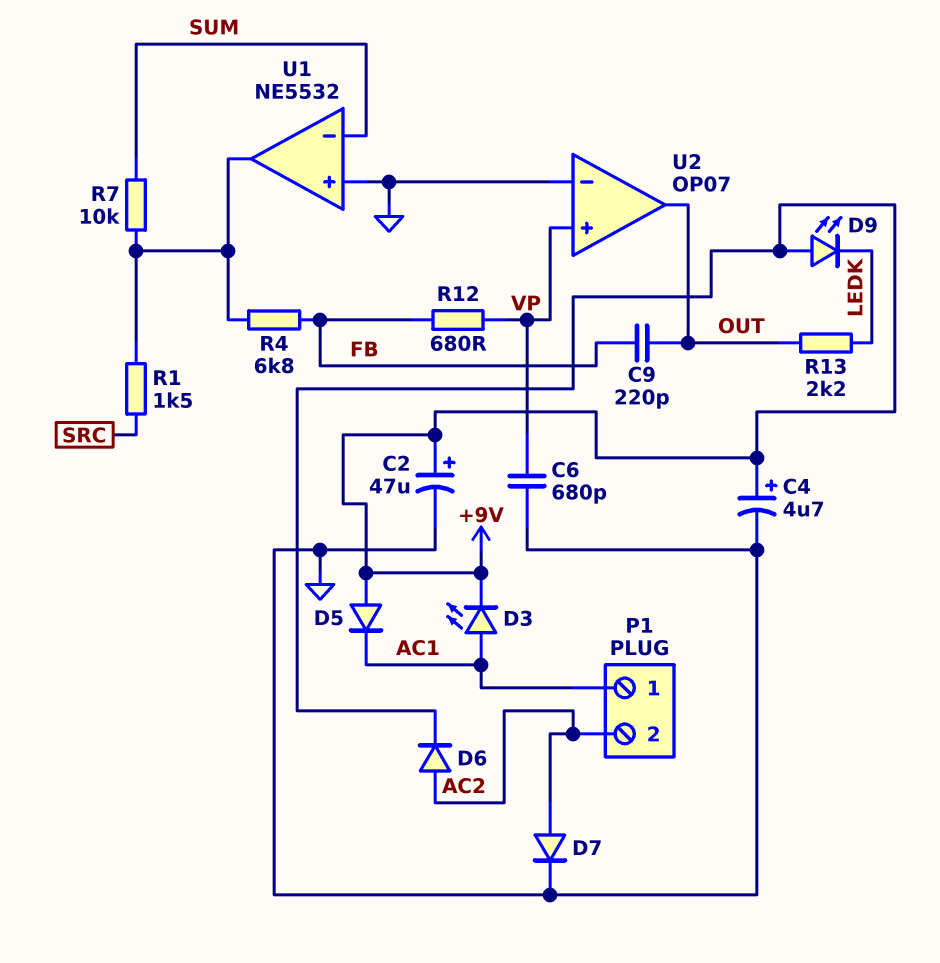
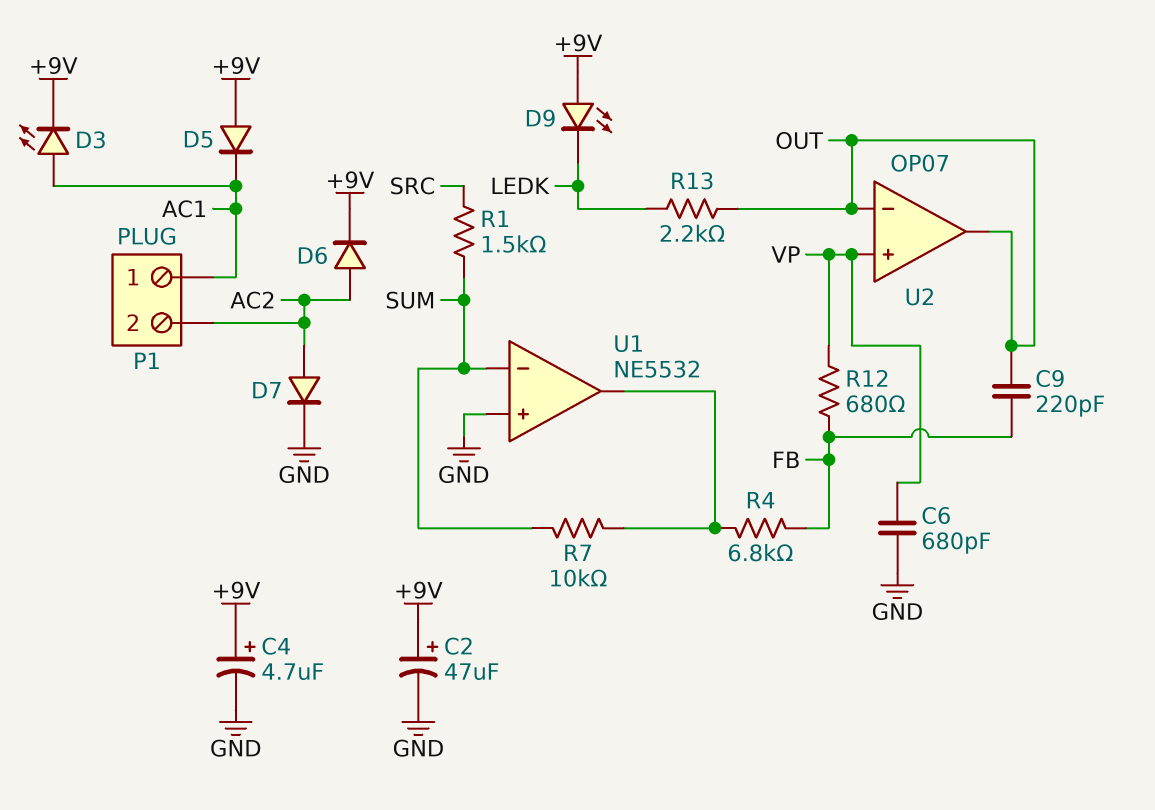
R1: 1.5k (SRC, U1/out) -> 1.5k (SRC, SUM)
U2 pin in-: GND -> OUT

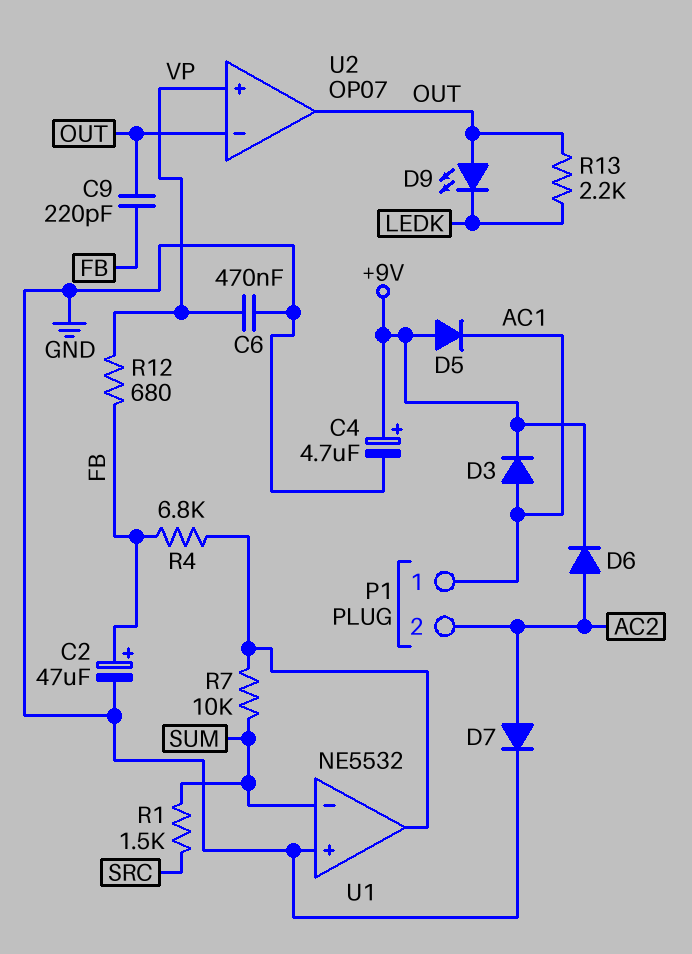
C2: 47uF (plus +9V, minus GND) -> 47uF (plus FB, minus GND)
C6: 680pF (GND, VP) -> 470nF (GND, VP)
D3: LED (A AC1, K +9V) -> diode (A AC1, K +9V)
D9: LED (A +9V, K LEDK) -> LED (A OUT, K LEDK)

